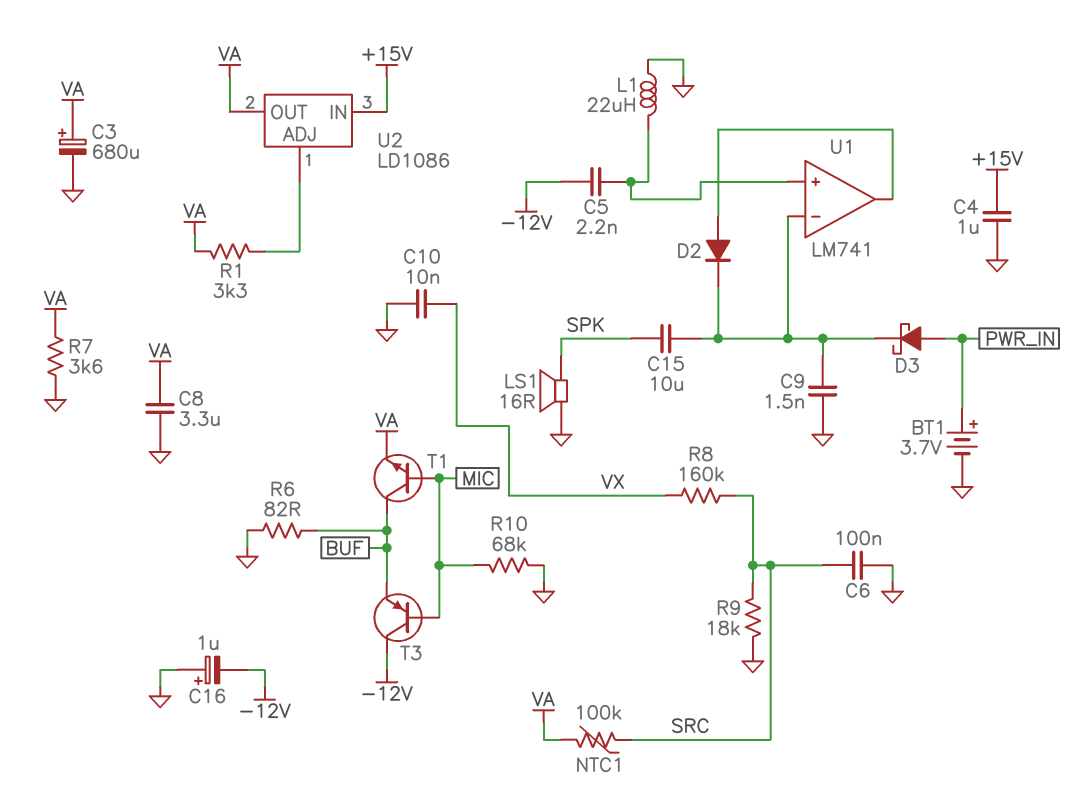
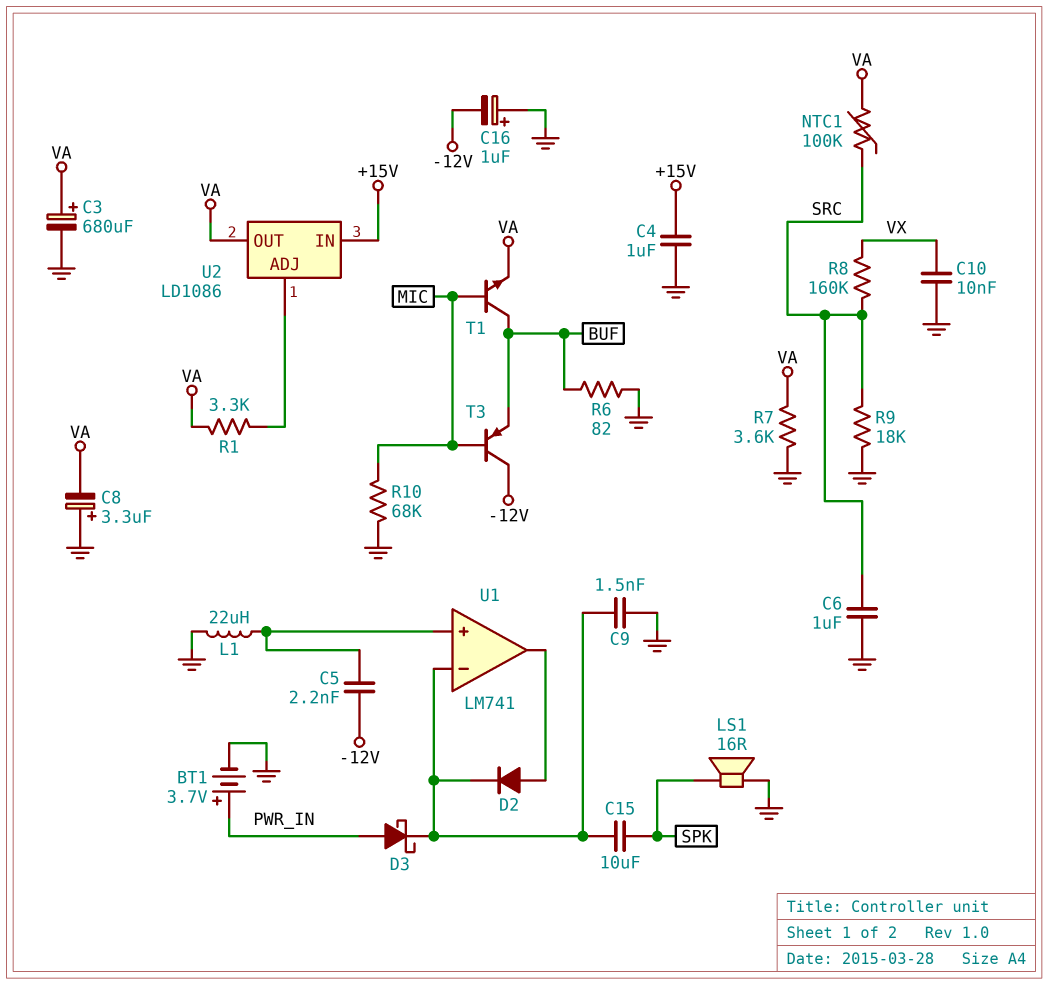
C6: 100nF (GND, SRC) -> 1uF (GND, SRC)
C8: 3.3uF (GND, VA) -> 3.3uF (plus GND, minus VA)

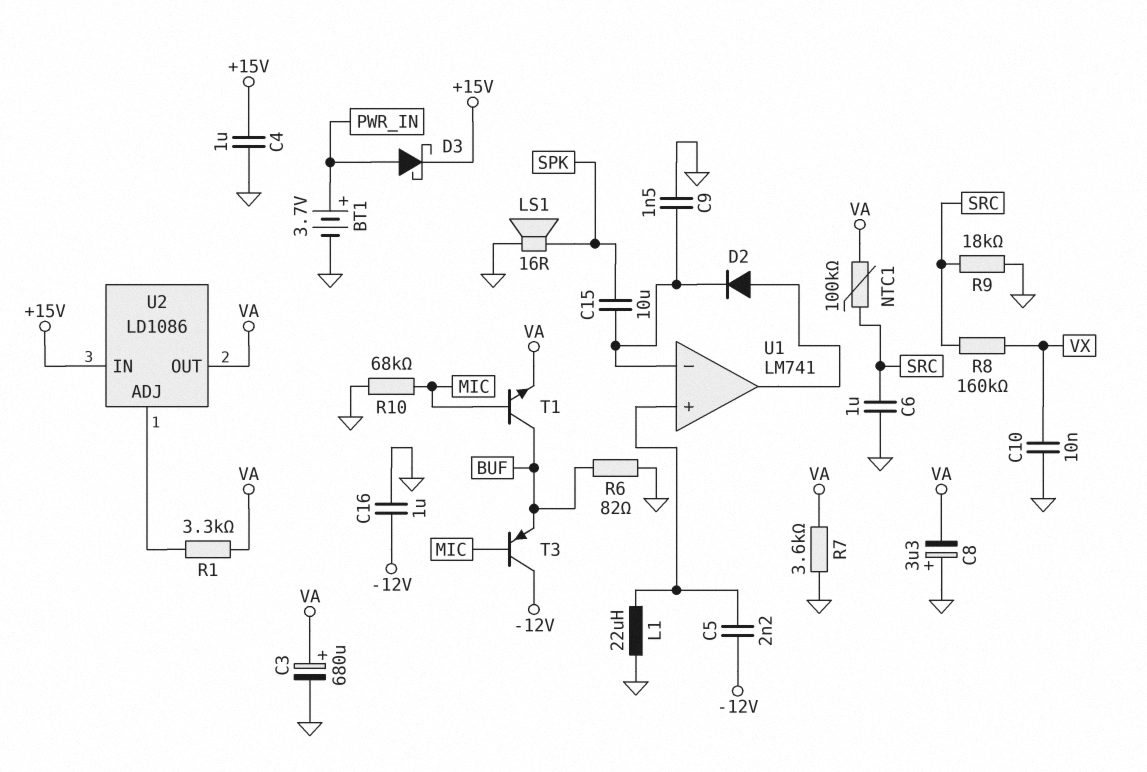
C16: 1uF (plus GND, minus -12V) -> 1uF (-12V, GND)
D3: schottky (A PWR_IN, K U1/in-) -> schottky (A PWR_IN, K +15V)

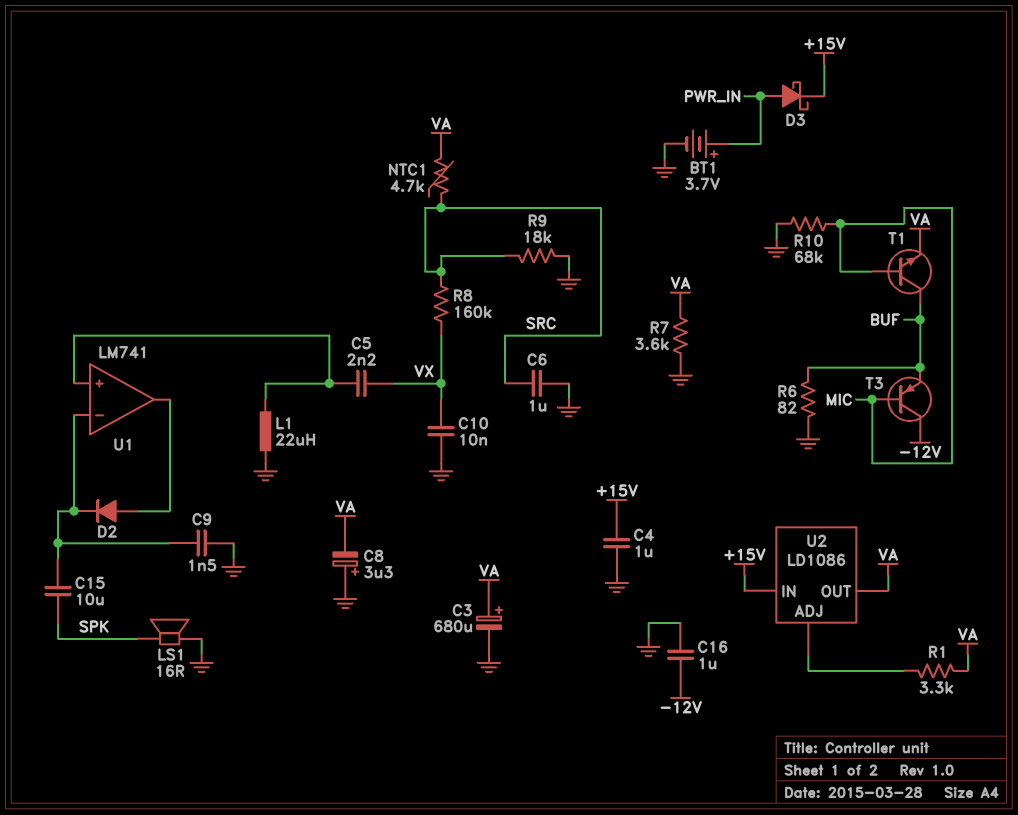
C5: 2.2nF (-12V, U1/in+) -> 2.2nF (U1/in+, VX)
NTC1: 100k (SRC, VA) -> 4.7k (SRC, VA)

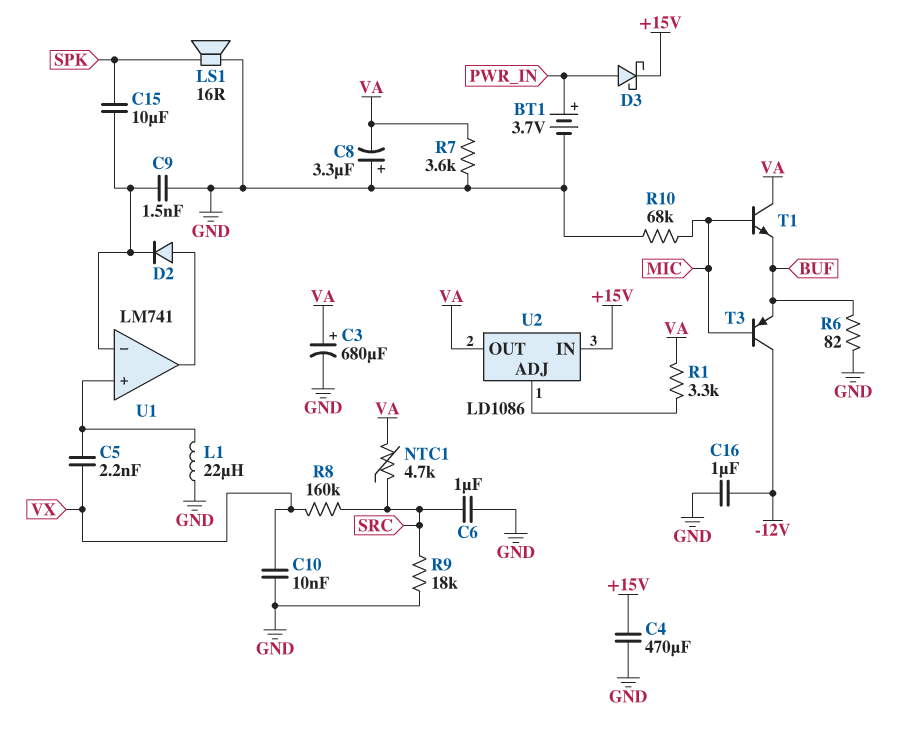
C4: 1uF (+15V, GND) -> 470uF (+15V, GND)
T1: NPN (B MIC, C BUF, E VA) -> NPN (B MIC, C VA, E BUF)

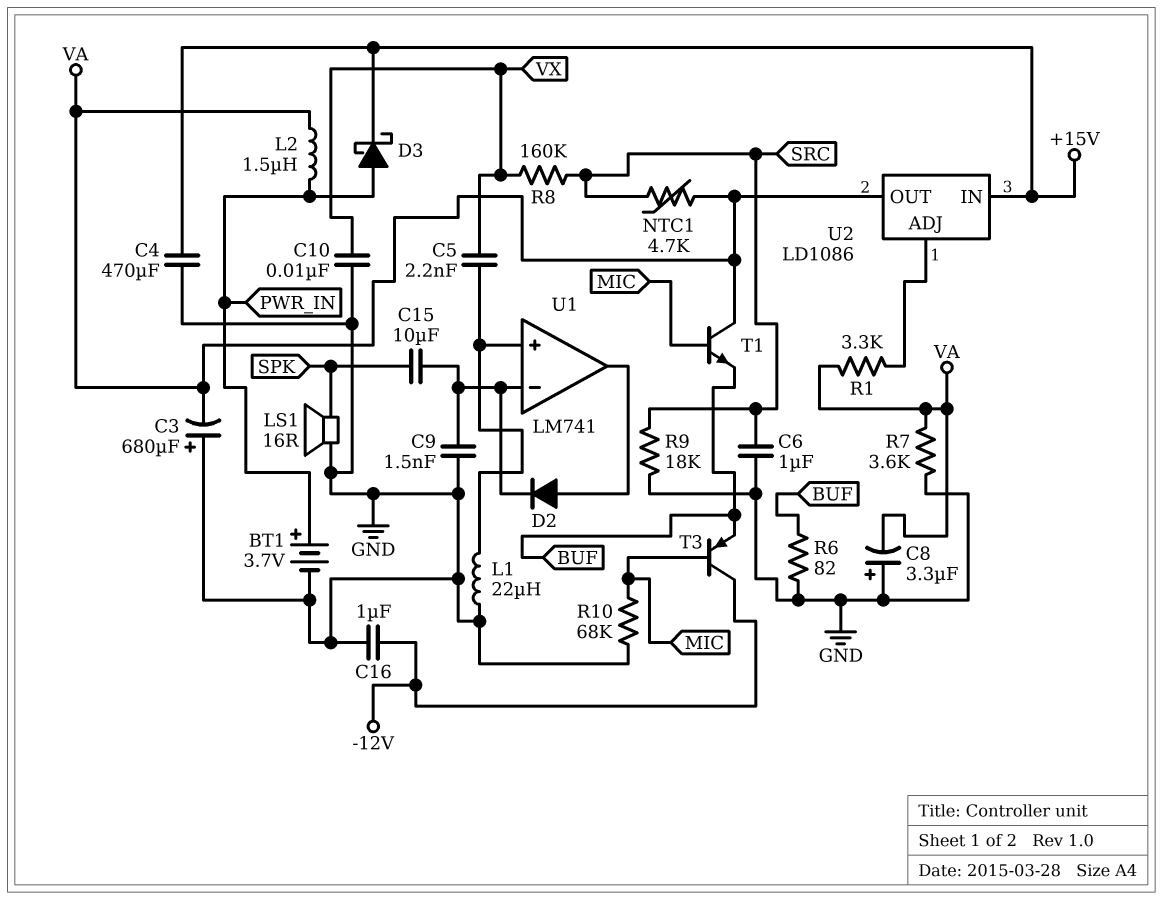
C3: 680uF (plus VA, minus GND) -> 680uF (plus GND, minus VA)
L2: none -> 1.5uH (PWR_IN, VA)

